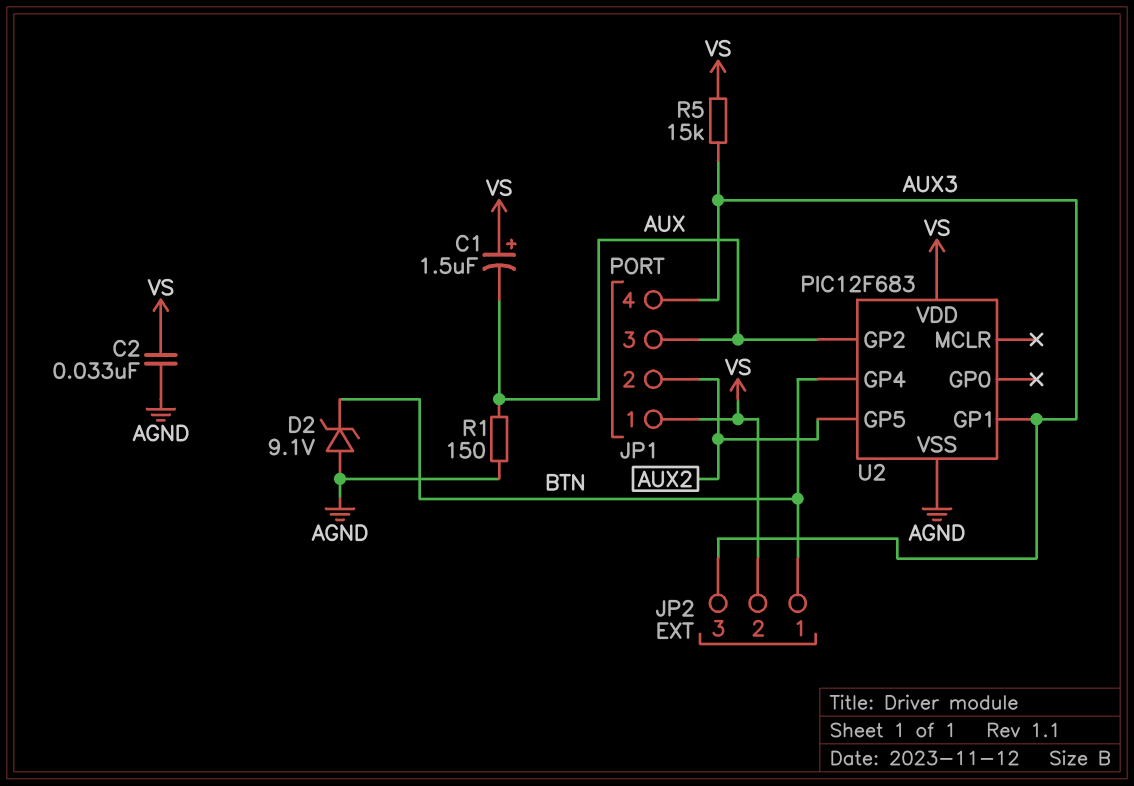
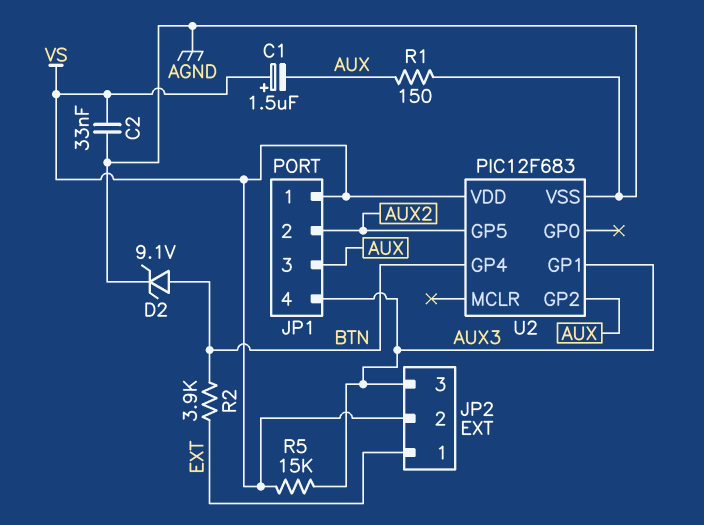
D2: zener 9.1V (A AGND, K BTN) -> zener 9.1V (A BTN, K AGND)
JP2 pin 1: BTN -> EXT
R2: none -> 3.9k (BTN, EXT)

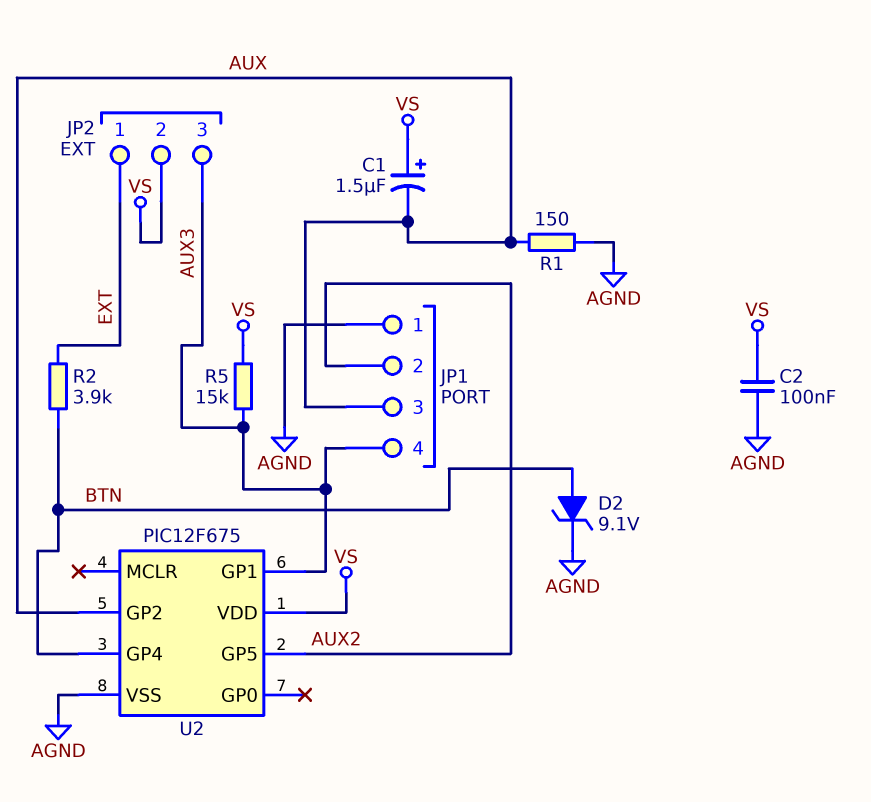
C2: 33nF (AGND, VS) -> 100nF (AGND, VS)
JP1 pin 1: VS -> AGND
U2: PIC12F683 -> PIC12F675

